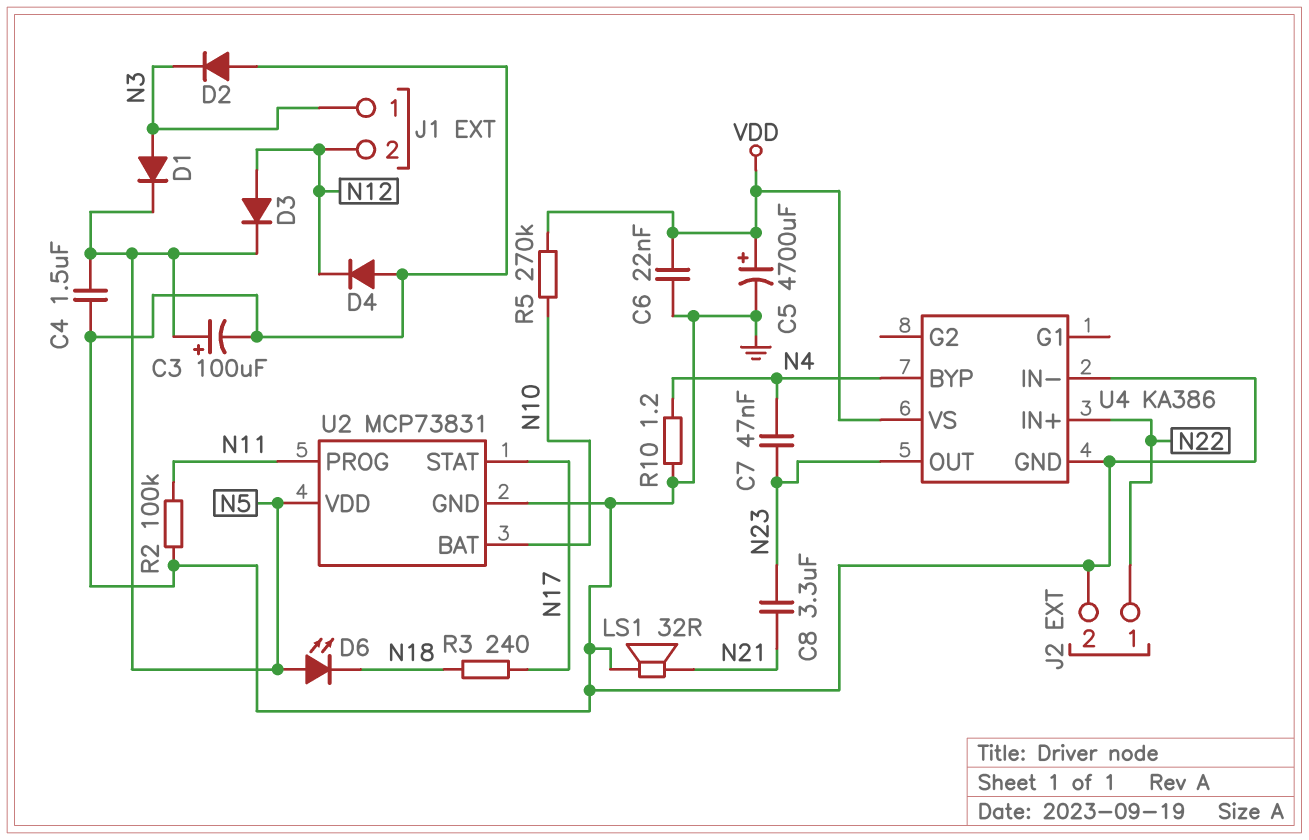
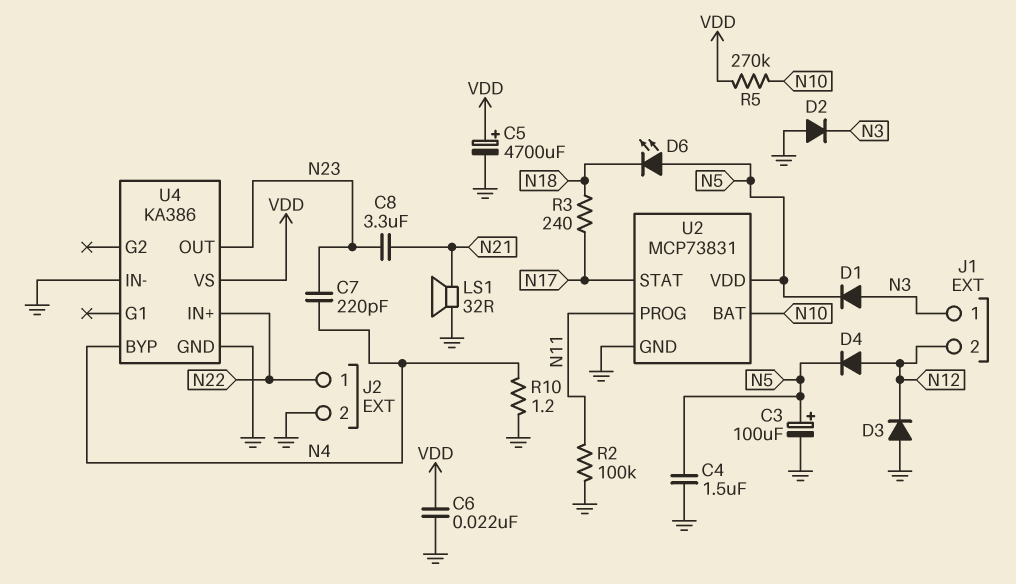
C7: 47nF (N4, N23) -> 220pF (N4, N23)
D3: diode (A N12, K N5) -> diode (A GND, K N12)
D4: diode (A GND, K N12) -> diode (A N12, K N5)

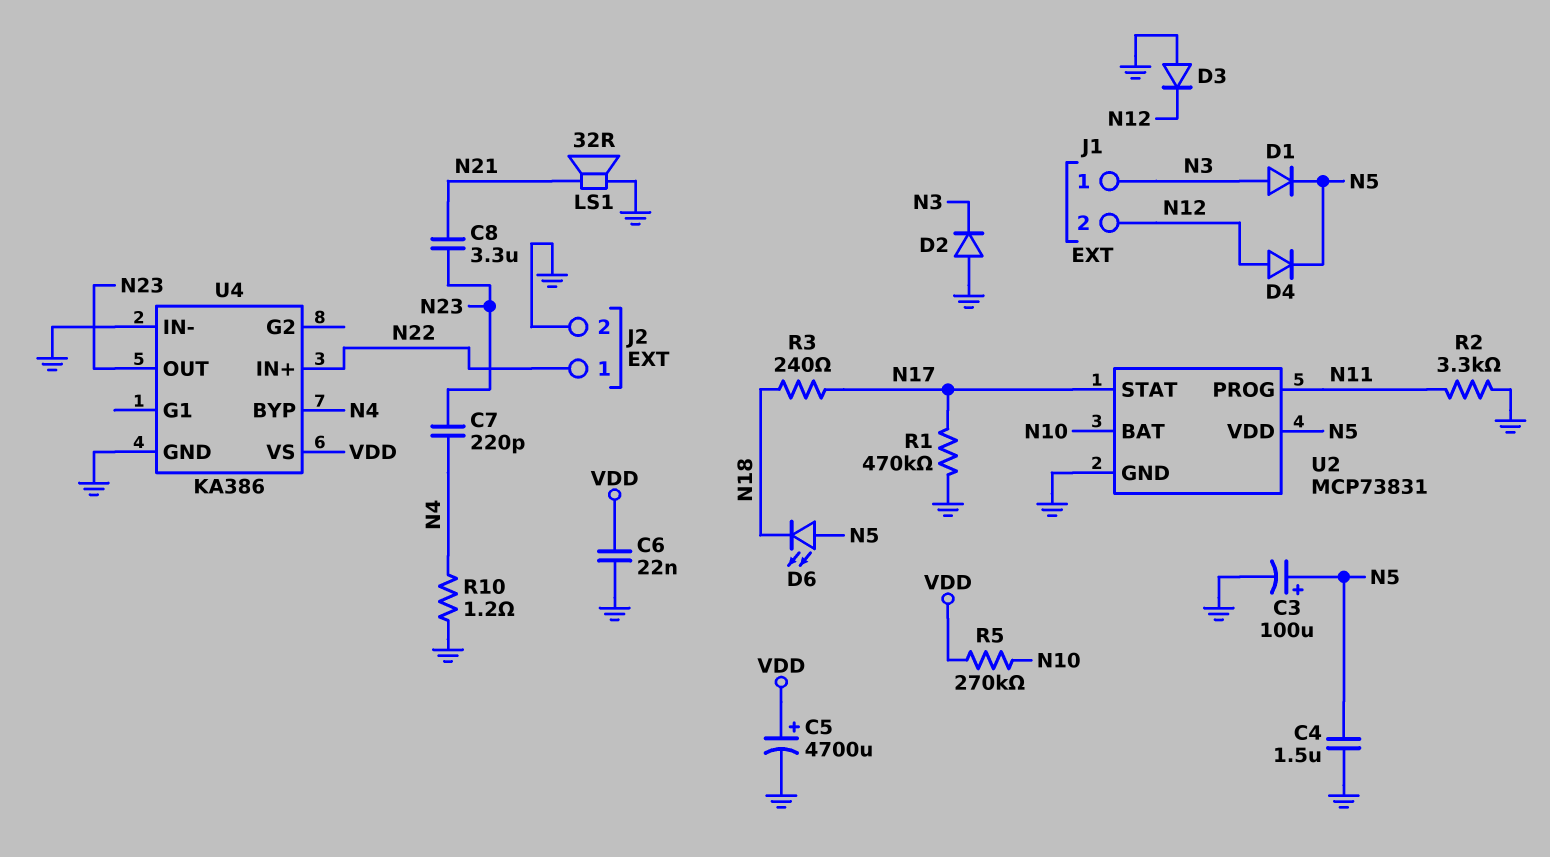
R1: none -> 470k (GND, N17)
R2: 100k (GND, N11) -> 3.3k (GND, N11)

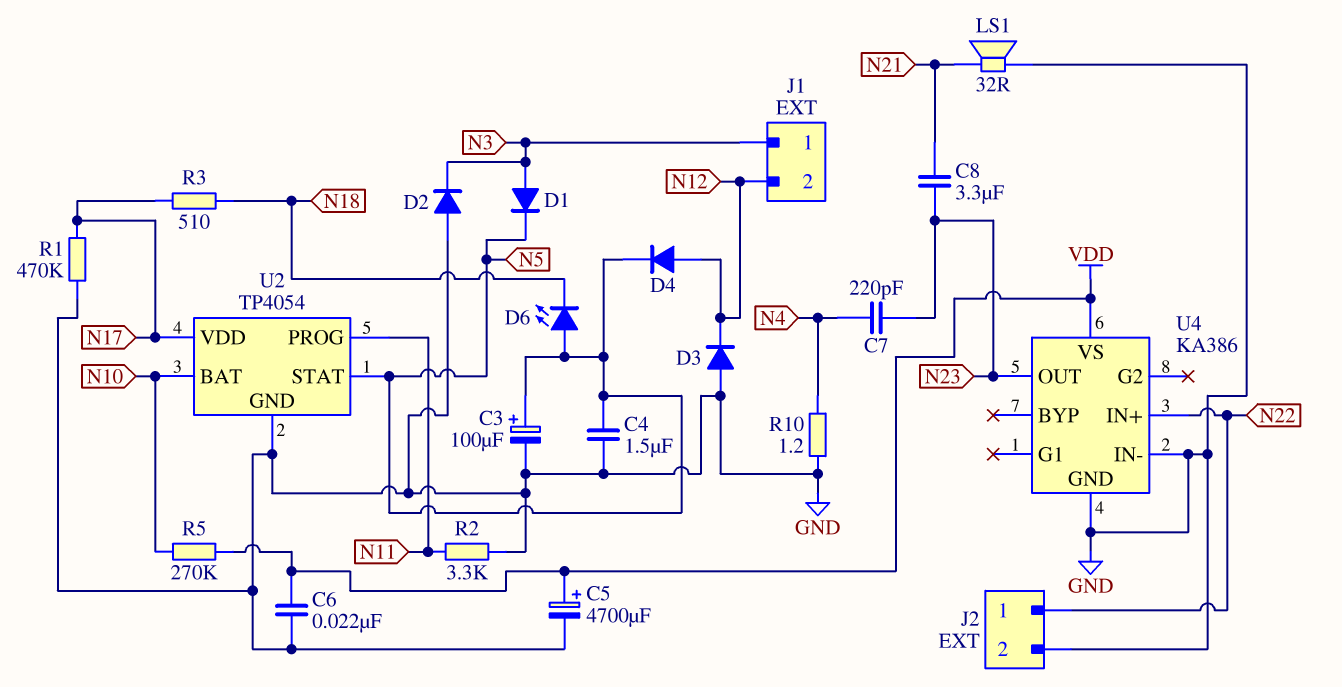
R3: 240 (N17, N18) -> 510 (N17, N18)
U2: MCP73831 -> TP4054
U2 pin STAT: N17 -> N5
U2 pin VDD: N5 -> N17
U4 pin BYP: N4 -> none

